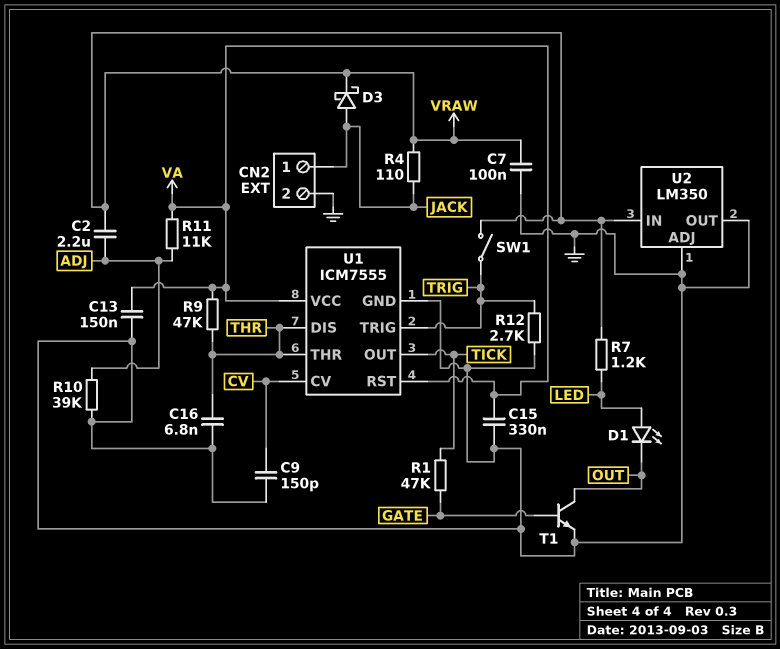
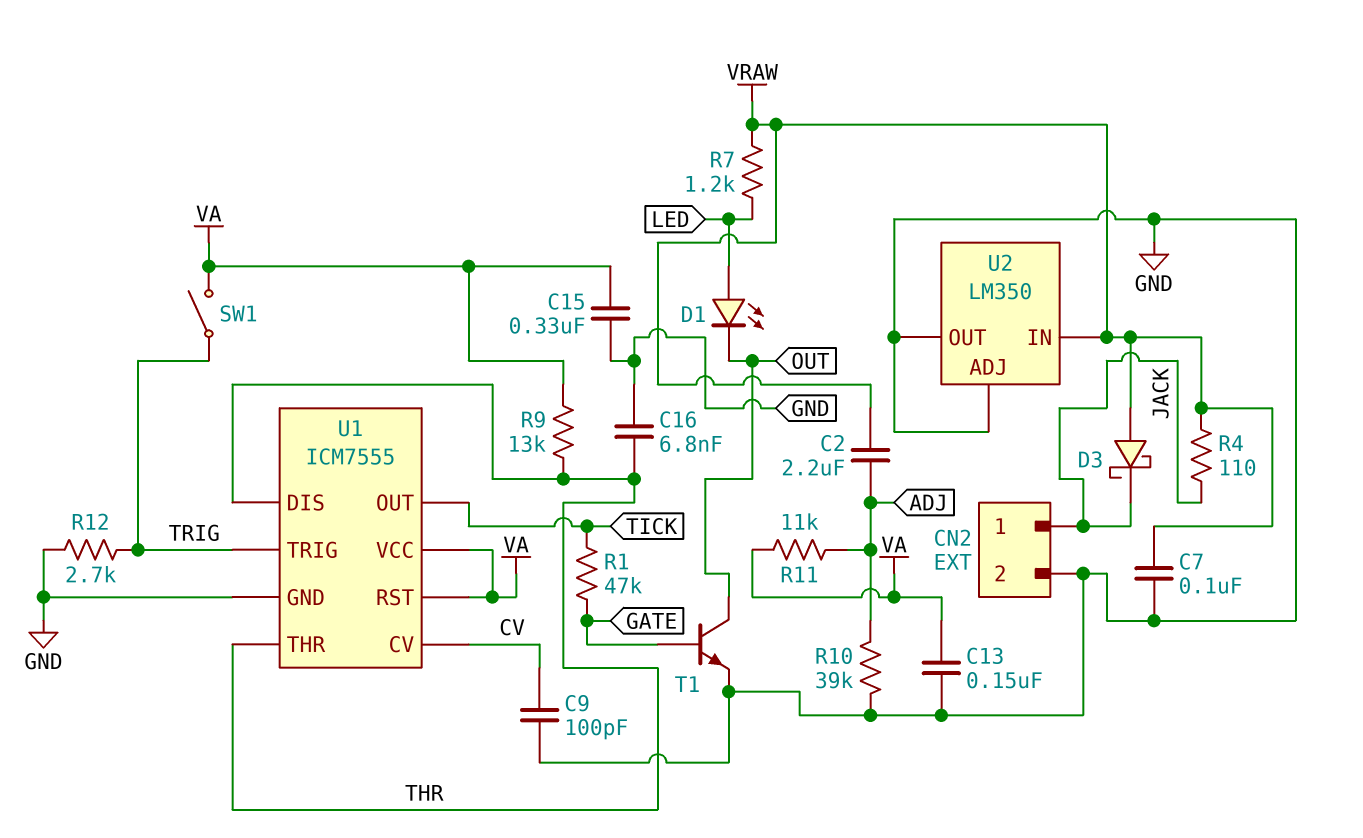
C9: 150pF (CV, GND) -> 100pF (CV, GND)
D3: schottky (A JACK, K VRAW) -> schottky (A VRAW, K JACK)
R9: 47k (THR, VA) -> 13k (THR, VA)
SW1: switch (TRIG, VRAW) -> switch (TRIG, VA)

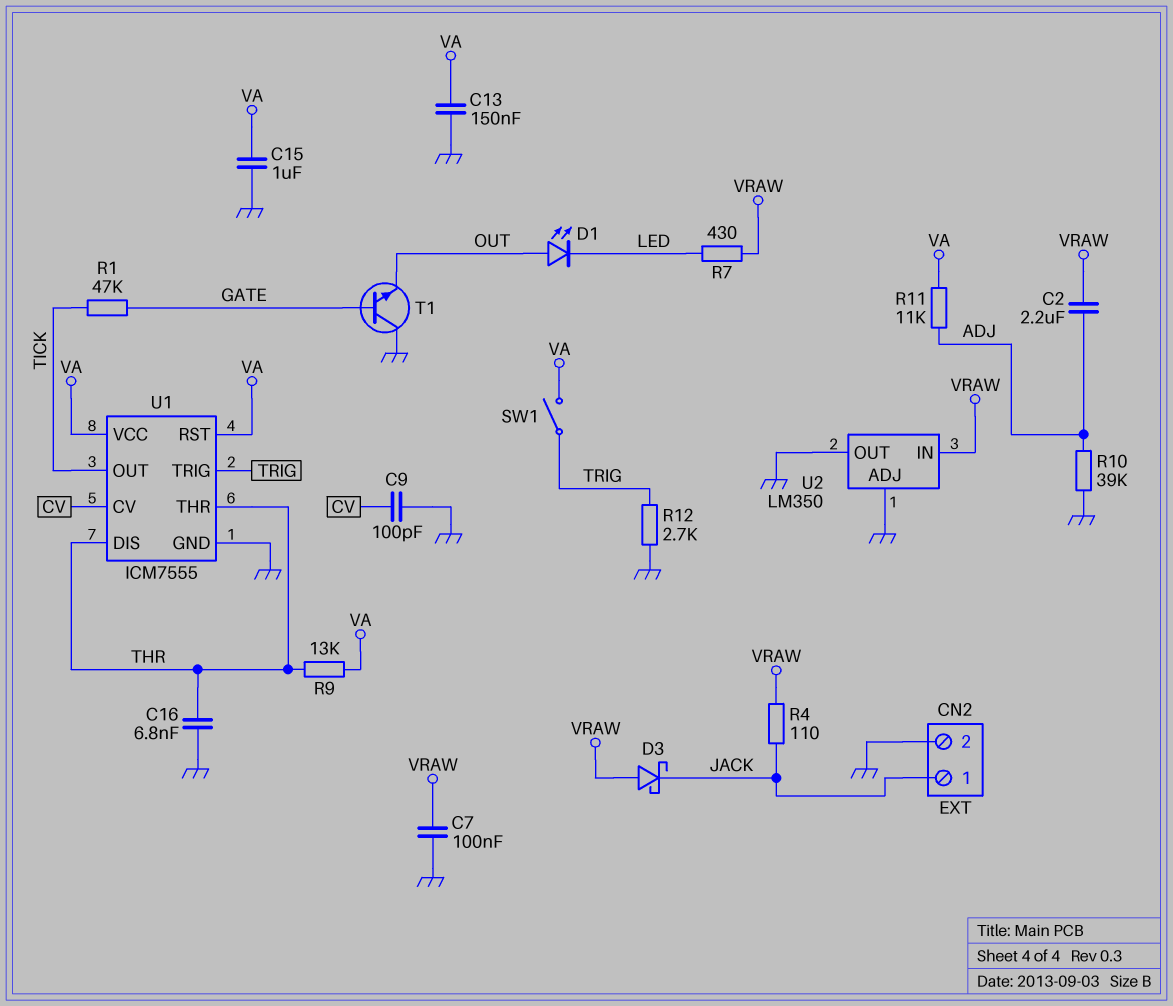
C15: 330nF (GND, VA) -> 1uF (GND, VA)
D1: LED (A LED, K OUT) -> LED (A OUT, K LED)
R7: 1.2k (LED, VRAW) -> 430 (LED, VRAW)
T1: NPN (B GATE, C OUT, E GND) -> NPN (B GATE, C GND, E OUT)

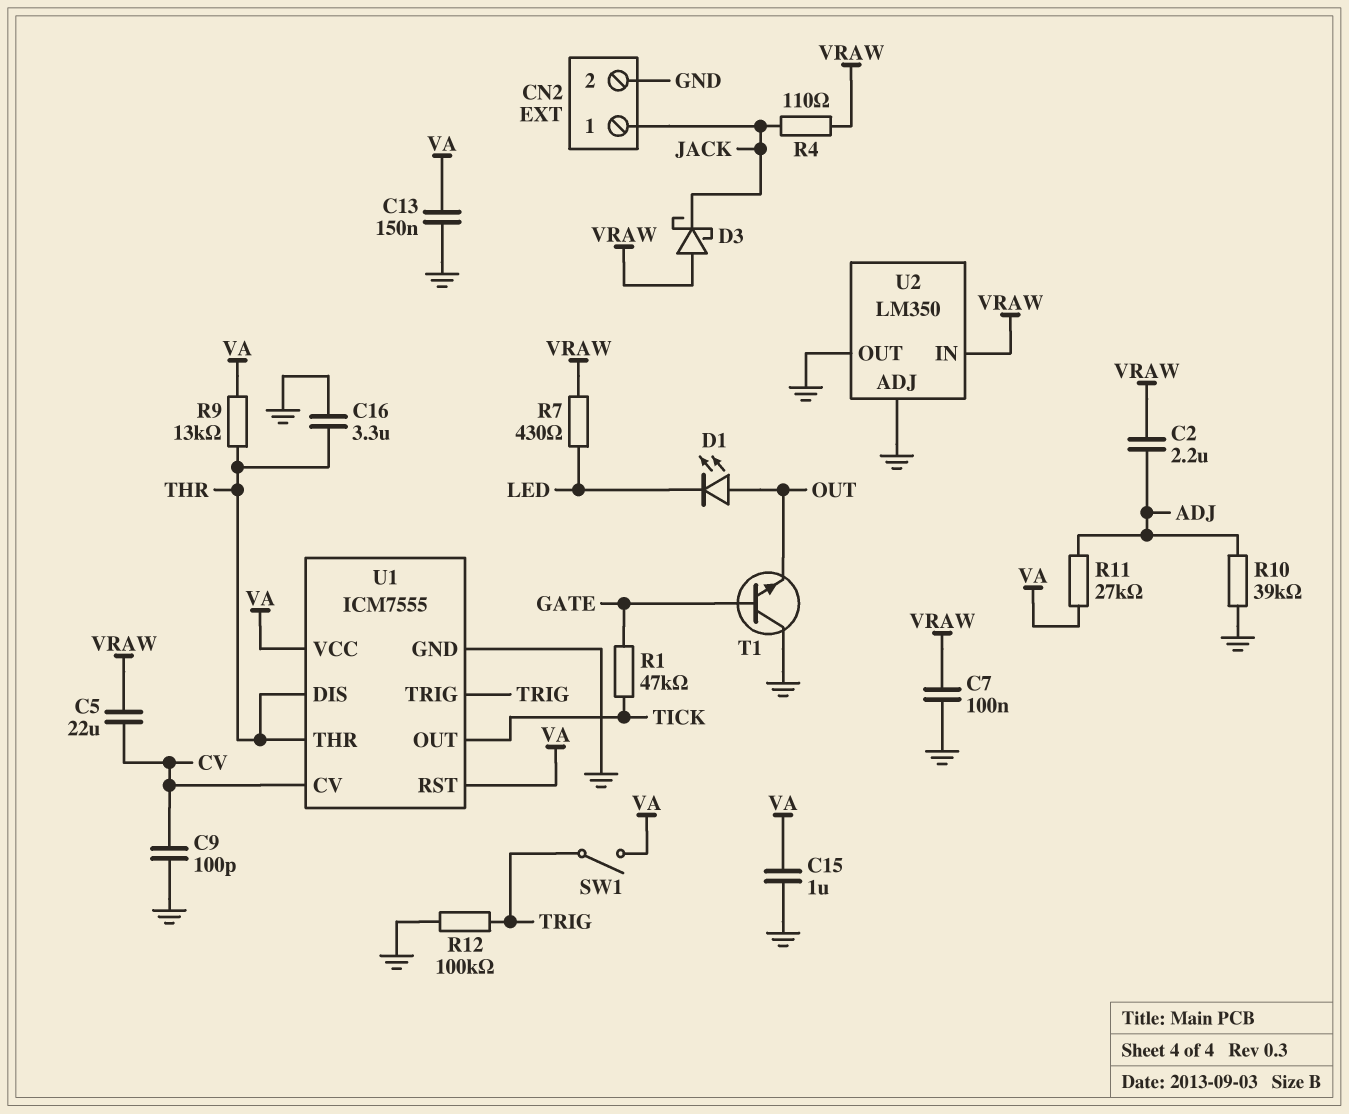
C5: none -> 22uF (CV, VRAW)
C16: 6.8nF (GND, THR) -> 3.3uF (GND, THR)
R11: 11k (ADJ, VA) -> 27k (ADJ, VA)
R12: 2.7k (GND, TRIG) -> 100k (GND, TRIG)

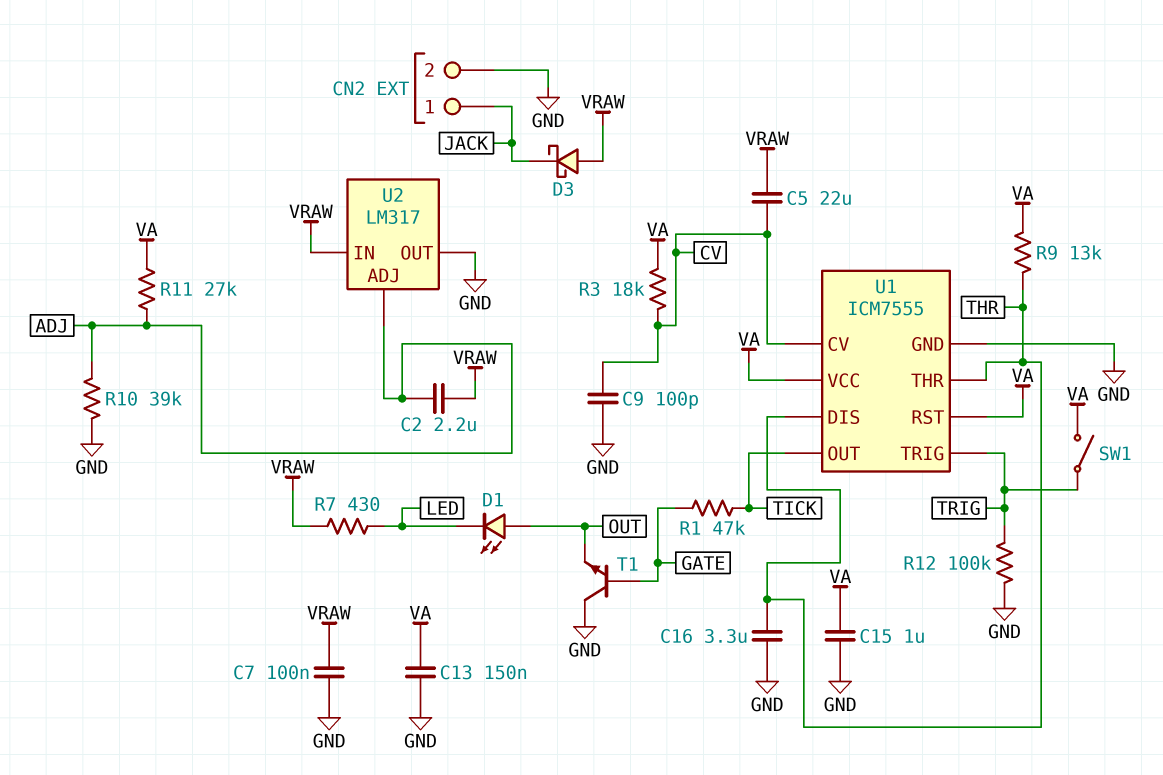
R3: none -> 18k (CV, VA)
R4: 110 (JACK, VRAW) -> none
U2: LM350 -> LM317
U2 pin ADJ: GND -> ADJ

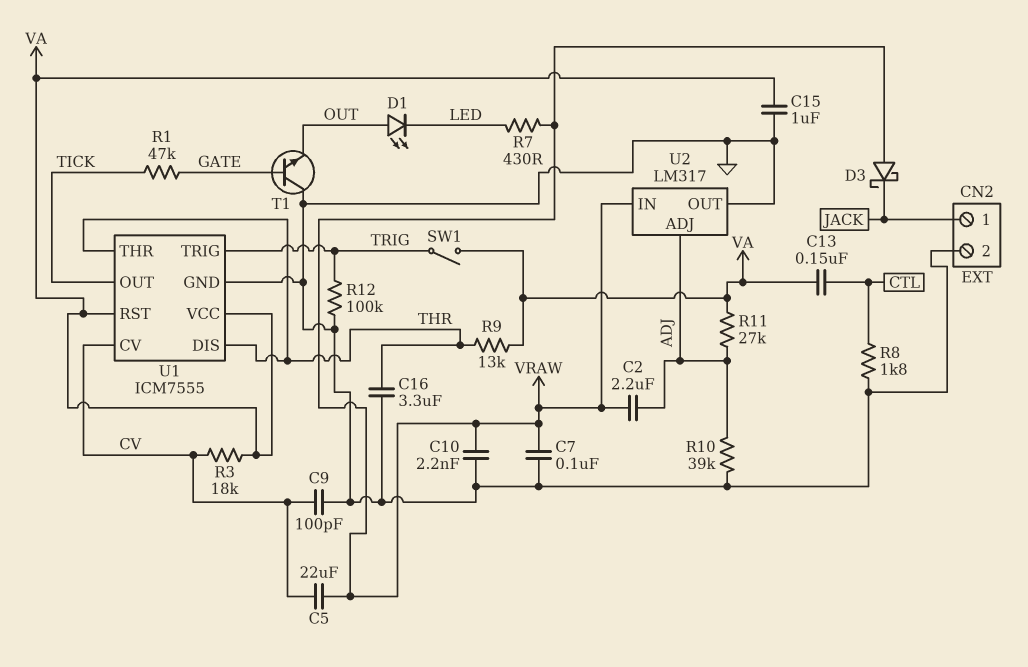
C10: none -> 2.2nF (GND, VRAW)
C13: 150nF (GND, VA) -> 150nF (CTL, VA)
R8: none -> 1.8k (CTL, GND)

